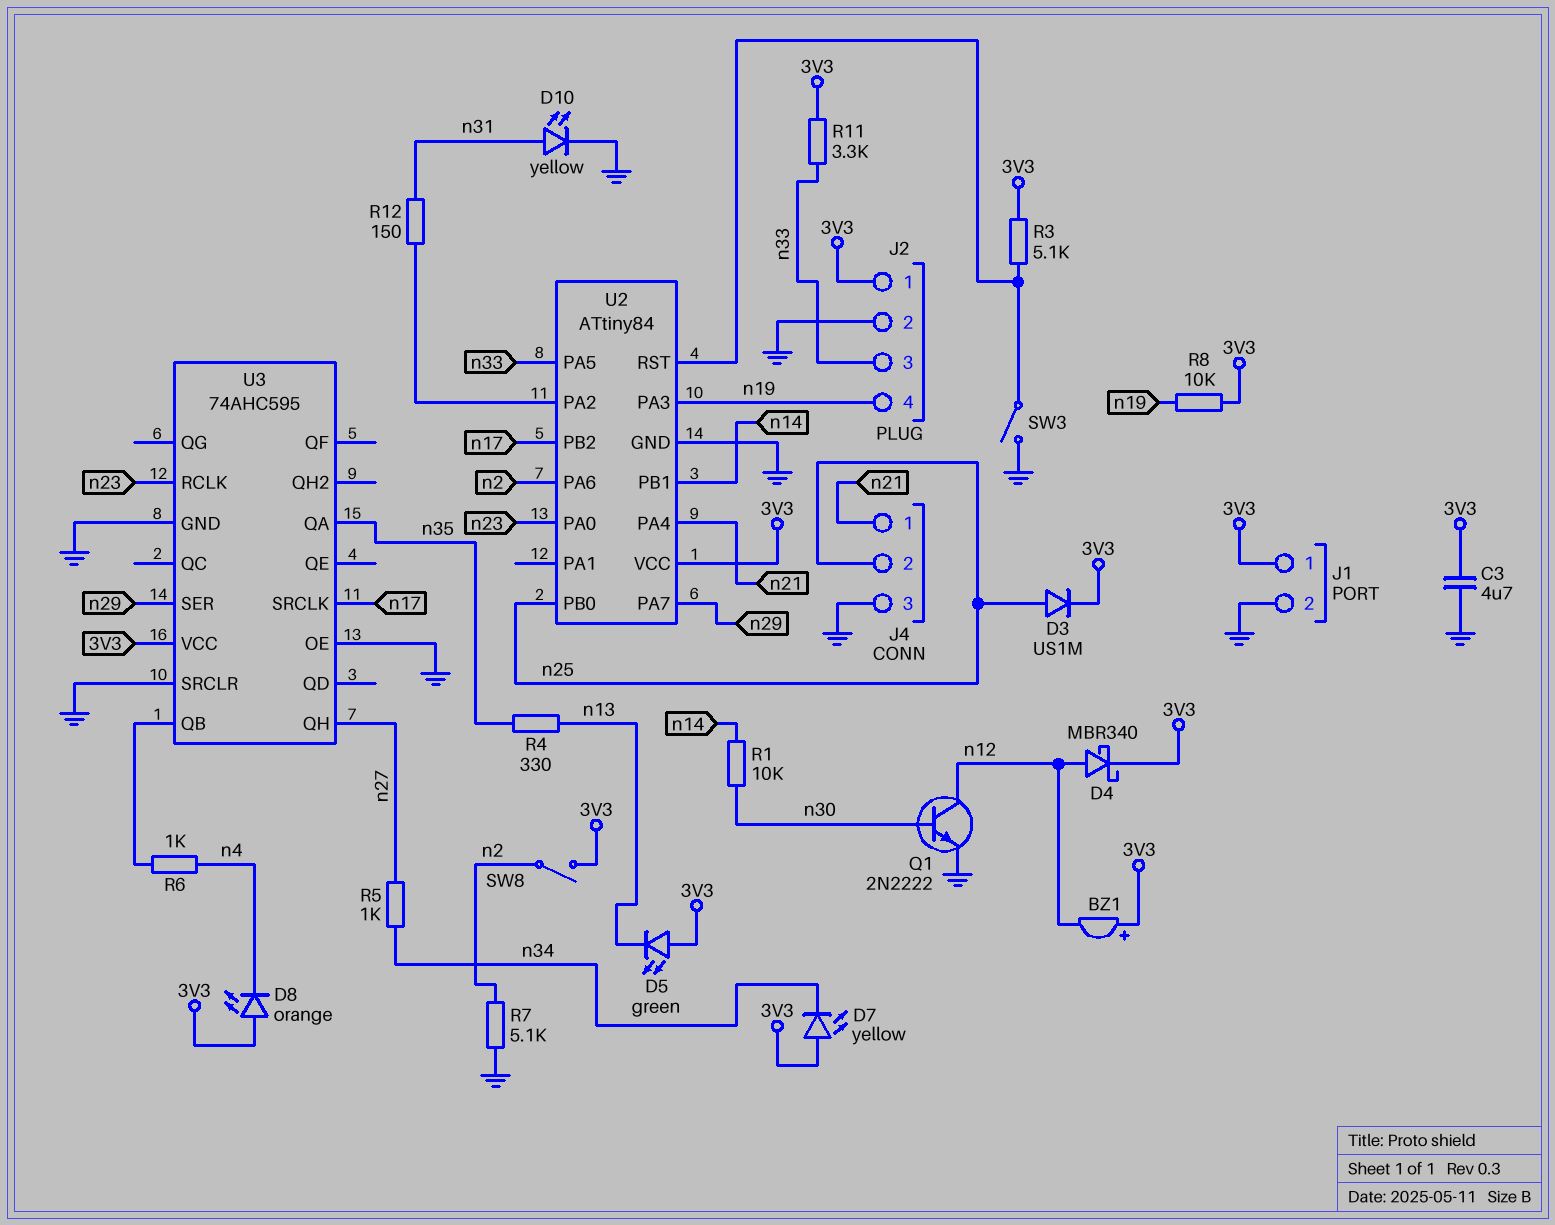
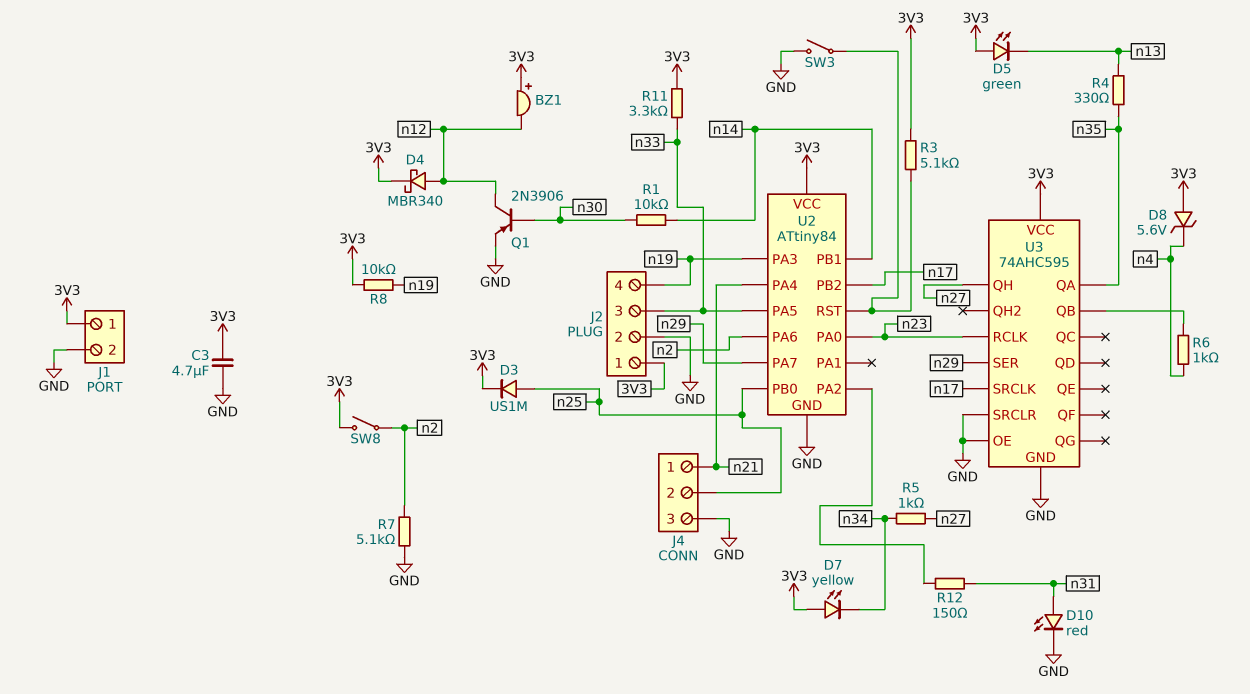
D8: LED orange (A 3V3, K n4) -> zener 5.6V (A 3V3, K n4)
D10: LED yellow (A n31, K GND) -> LED red (A n31, K GND)
Q1: NPN 2N2222 (B n30, C n12, E GND) -> PNP 2N3906 (B n30, C n12, E GND)

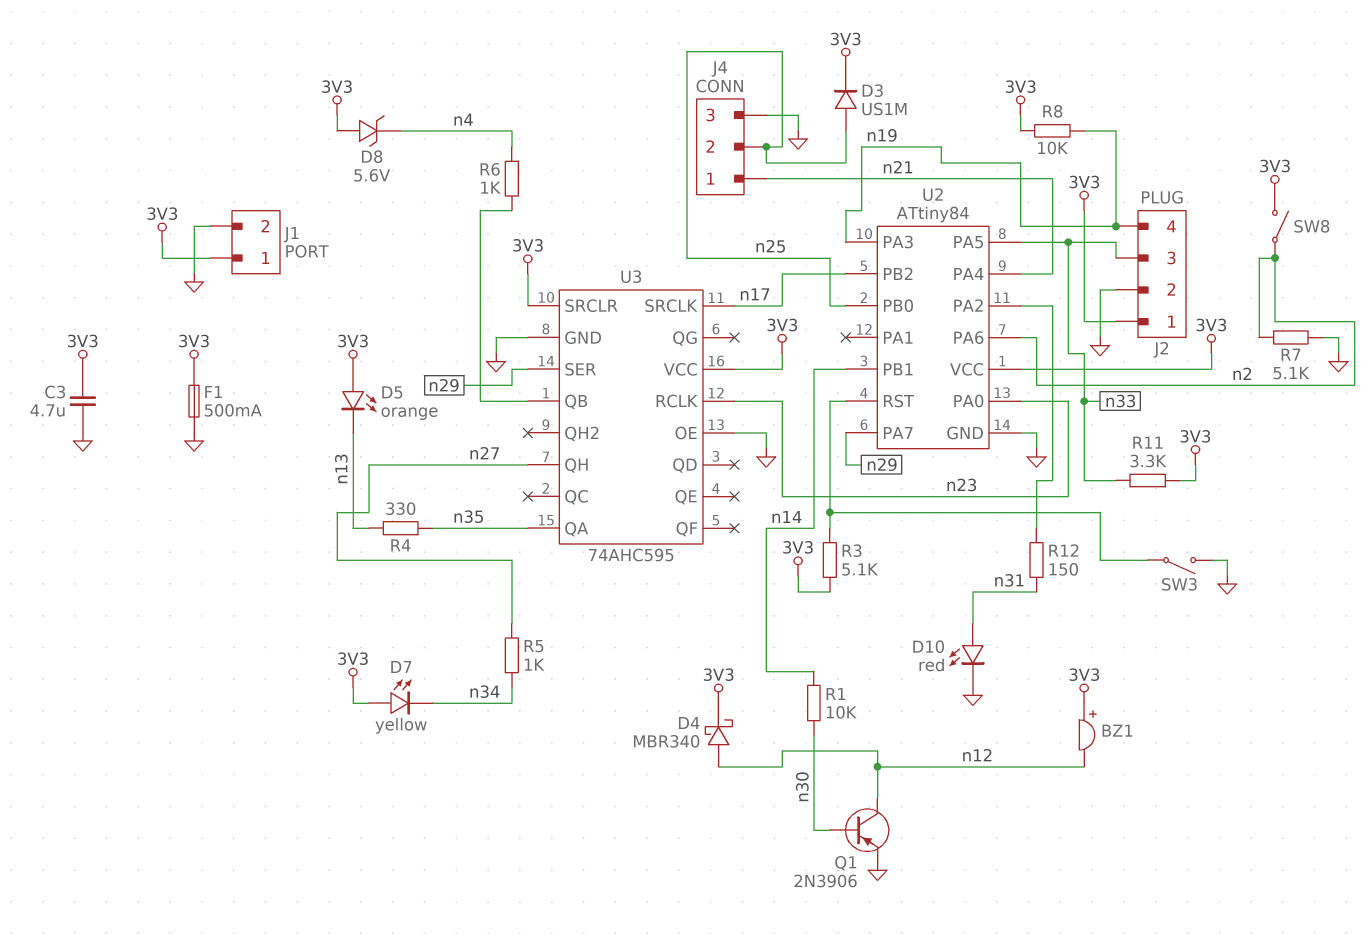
D5: LED green (A 3V3, K n13) -> LED orange (A 3V3, K n13)
F1: none -> 500mA (3V3, GND)
U3 pin SRCLR: GND -> 3V3

